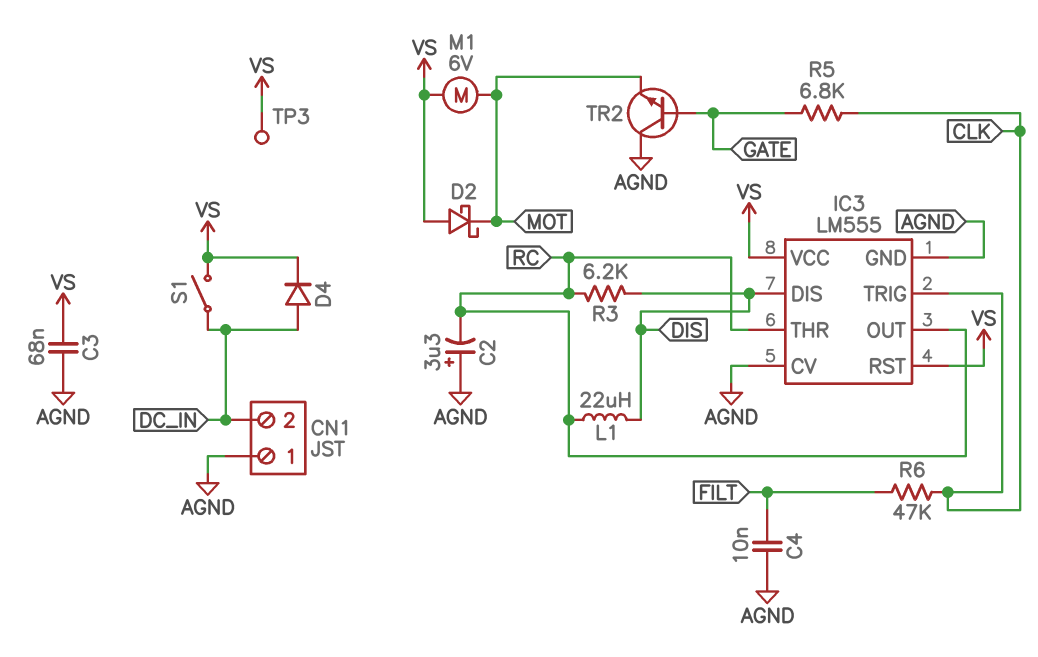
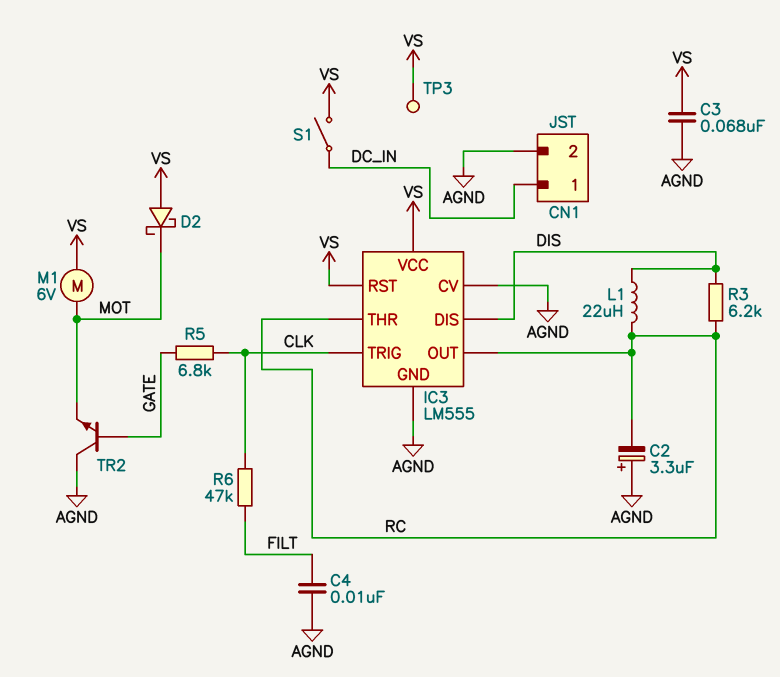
CN1 pin 1: AGND -> DC_IN
CN1 pin 2: DC_IN -> AGND
D4: diode (A DC_IN, K VS) -> none

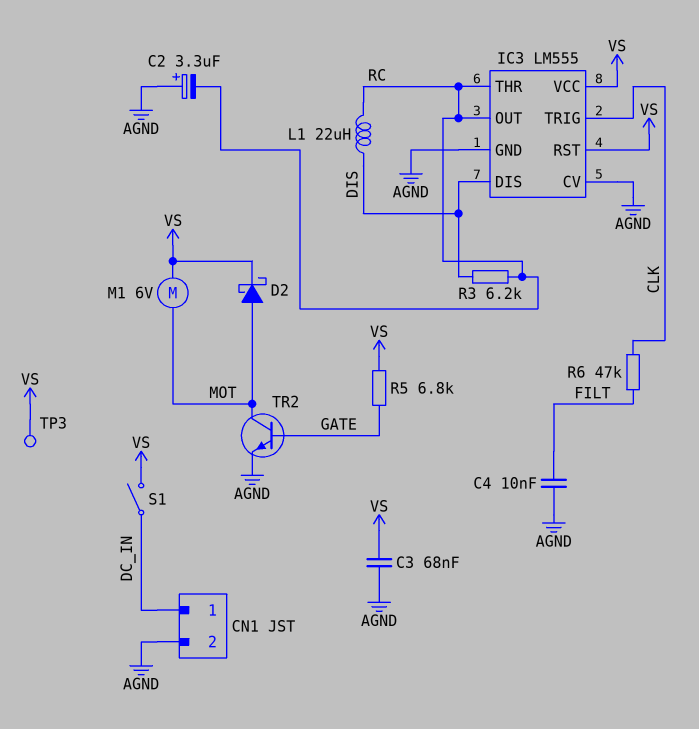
D2: schottky (A VS, K MOT) -> schottky (A MOT, K VS)
R5: 6.8k (CLK, GATE) -> 6.8k (GATE, VS)
TR2: NPN (B GATE, C AGND, E MOT) -> NPN (B GATE, C MOT, E AGND)

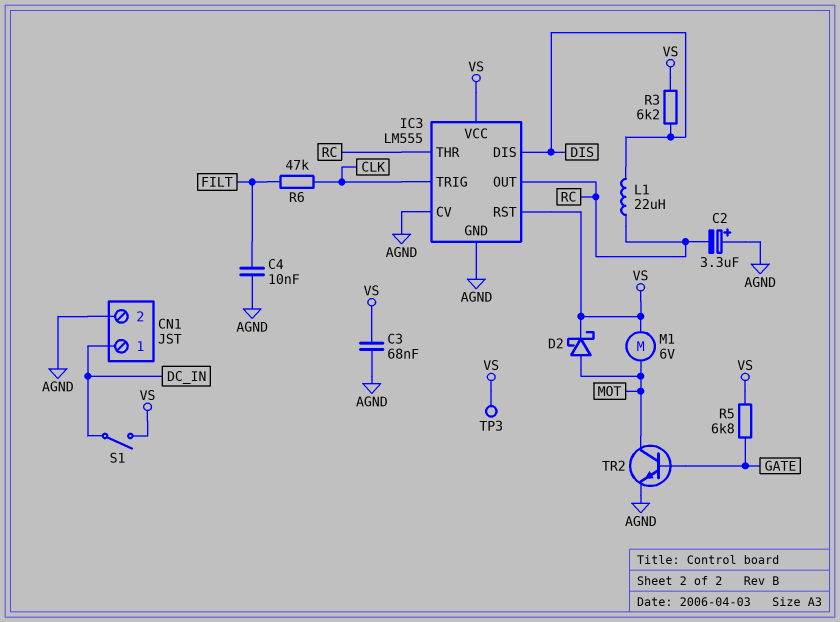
R3: 6.2k (DIS, RC) -> 6.2k (DIS, VS)

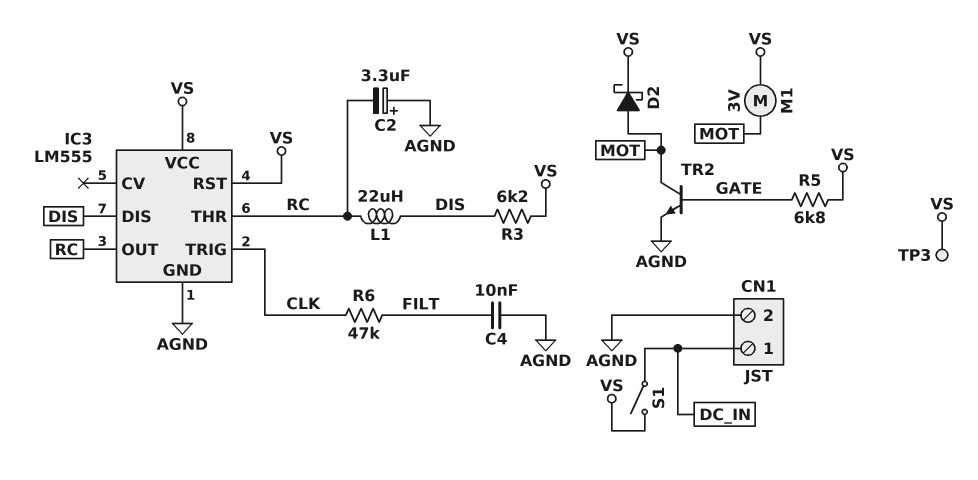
C3: 68nF (AGND, VS) -> none
IC3 pin CV: AGND -> none
M1: motor 6V (MOT, VS) -> motor 3V (MOT, VS)

